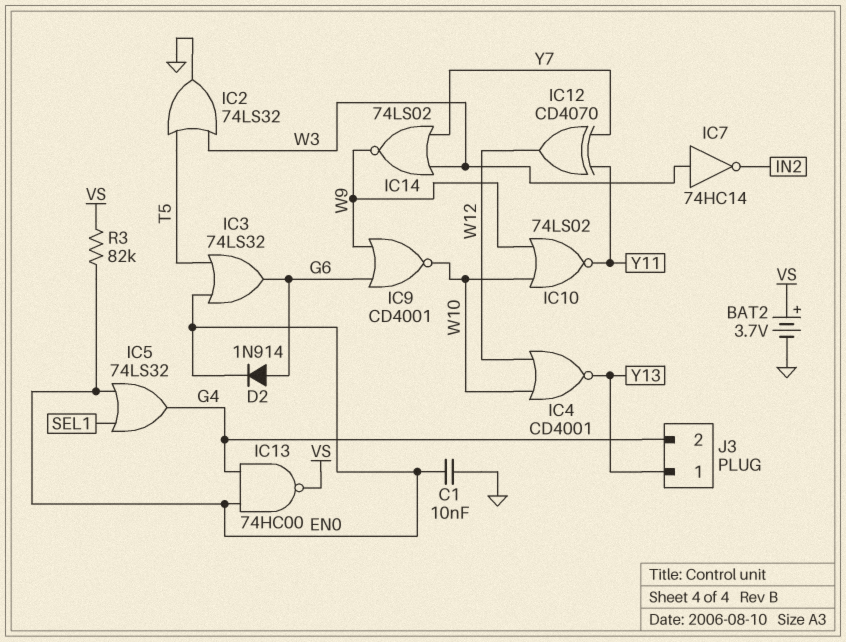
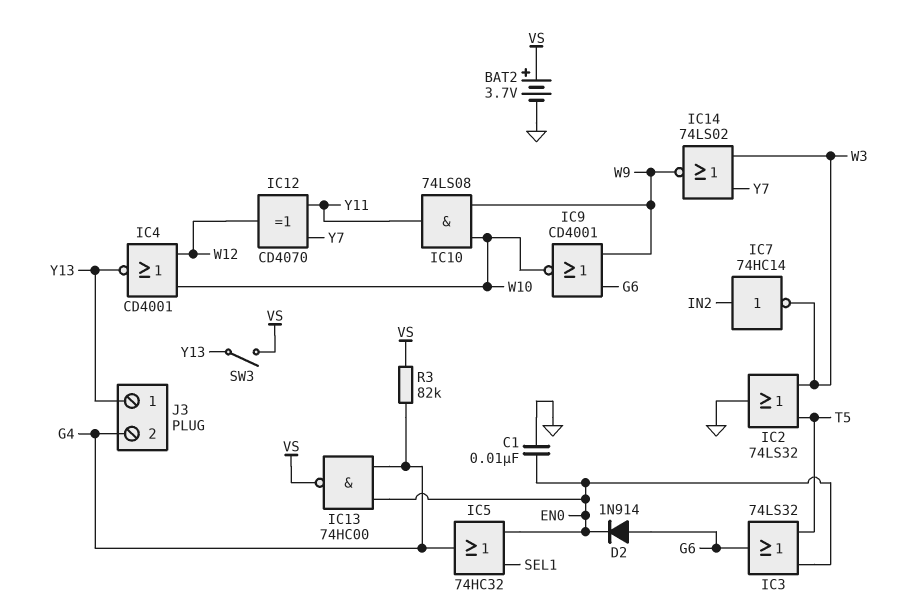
IC5: OR 74LS32 (in EN0, in SEL1, out G4) -> OR 74HC32 (in EN0, in SEL1, out G4)
IC7: NOT 74HC14 (in W3, out IN2) -> NOT 74HC14 (in IN2, out W3)
IC10: NOR 74LS02 (in W9, in W10, out Y11) -> AND 74LS08 (in W9, in W10, out Y11)
R3: 82k (EN0, VS) -> 82k (G4, VS)
SW3: none -> switch (VS, Y13)

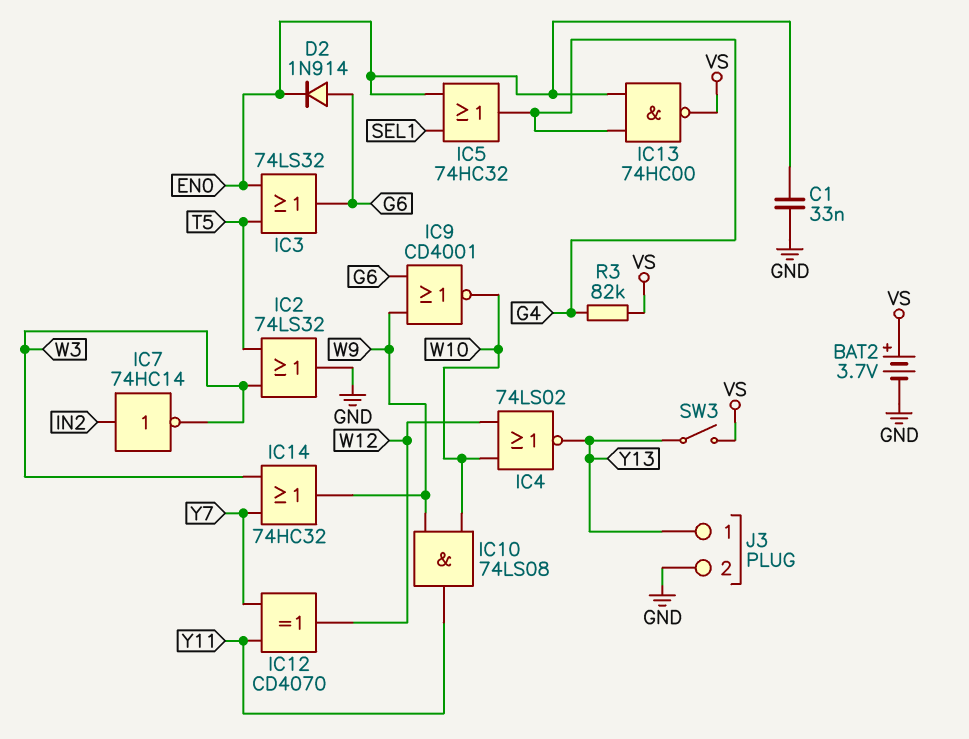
C1: 10nF (EN0, GND) -> 33nF (EN0, GND)
IC4: NOR CD4001 (in W10, in W12, out Y13) -> NOR 74LS02 (in W10, in W12, out Y13)
IC14: NOR 74LS02 (in W3, in Y7, out W9) -> OR 74HC32 (in W3, in Y7, out W9)
J3 pin 2: G4 -> GND

